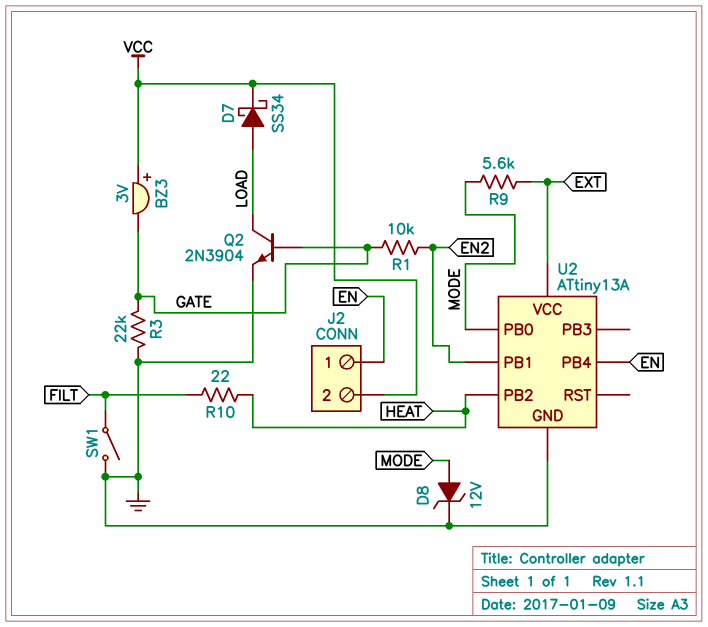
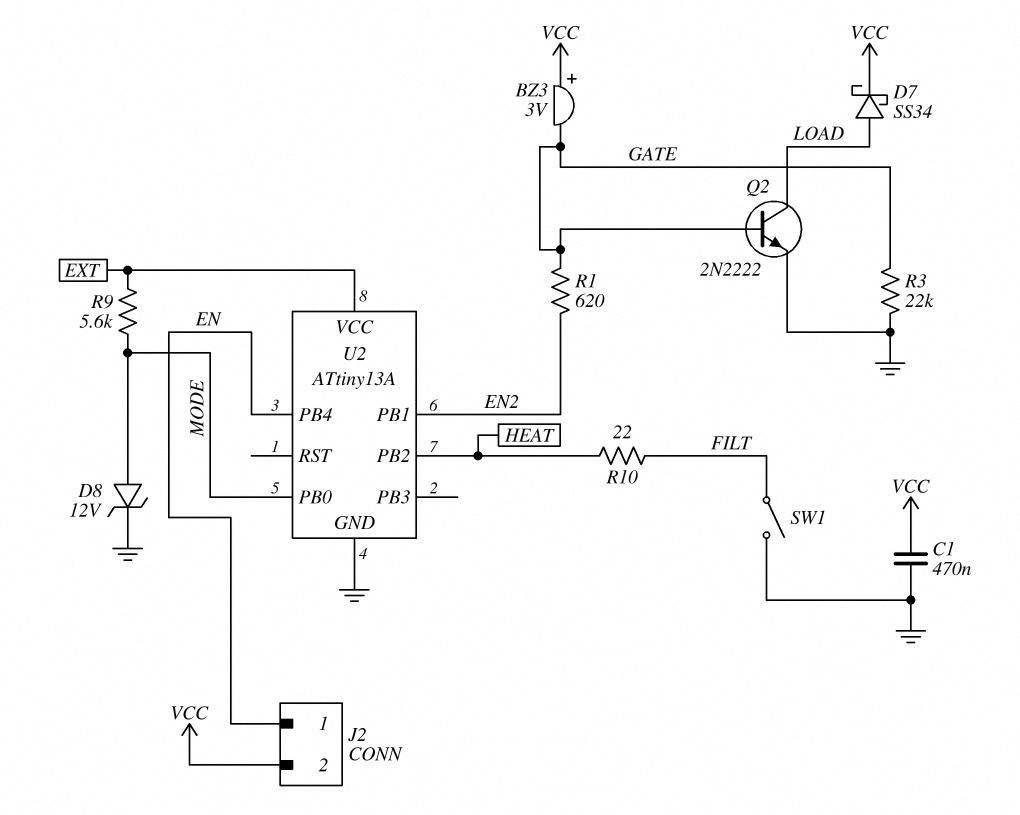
C1: none -> 470nF (GND, VCC)
Q2: NPN 2N3904 (B GATE, C LOAD, E GND) -> NPN 2N2222 (B GATE, C LOAD, E GND)
R1: 10k (EN2, GATE) -> 620 (EN2, GATE)

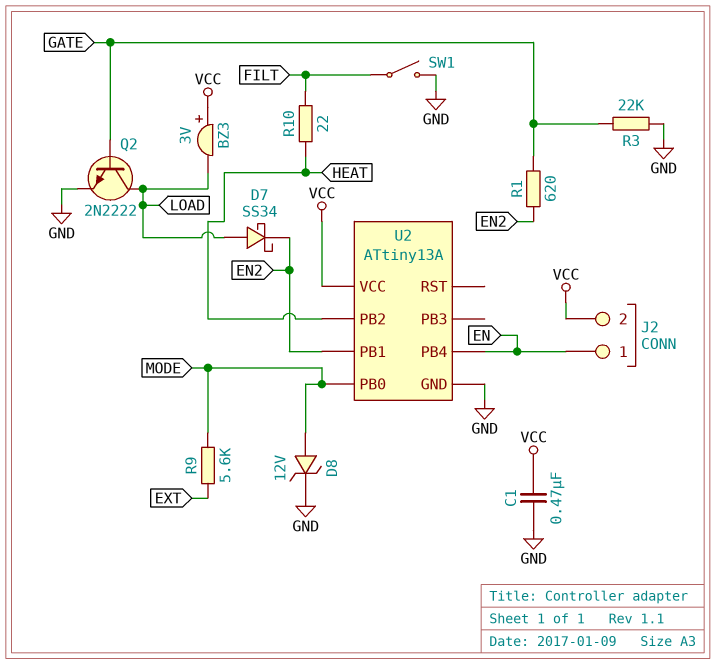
BZ3: buzzer 3V (plus VCC, minus GATE) -> buzzer 3V (plus VCC, minus LOAD)
D7: schottky SS34 (A LOAD, K VCC) -> schottky SS34 (A LOAD, K EN2)
U2 pin VCC: EXT -> VCC

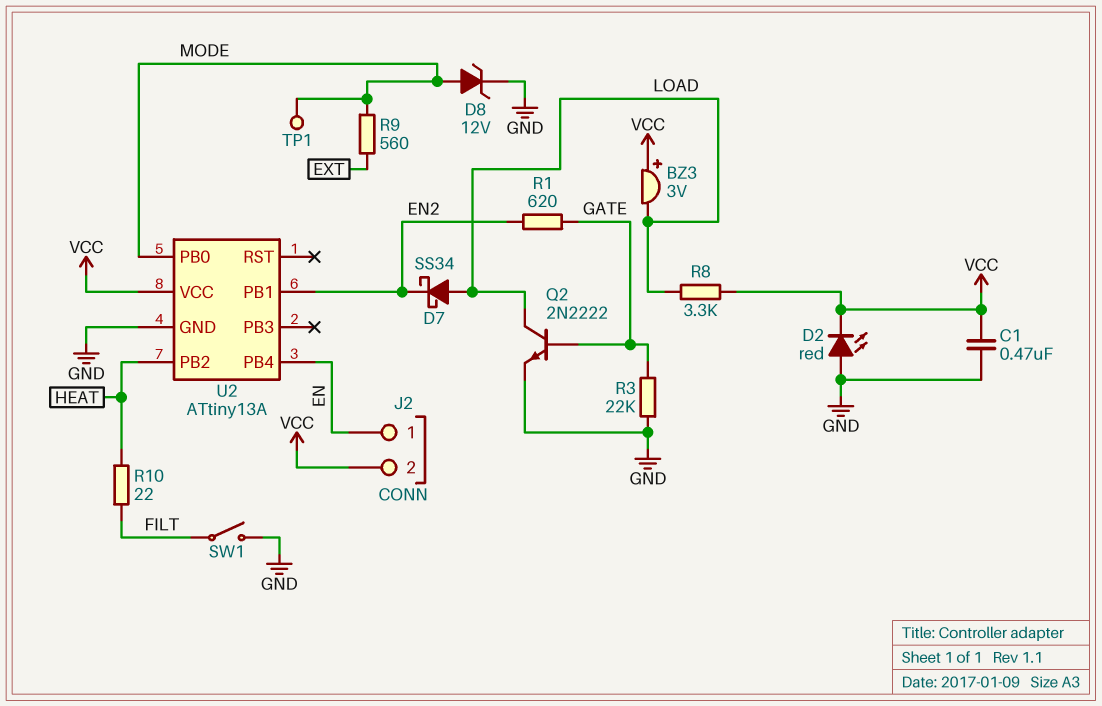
D2: none -> LED red (A GND, K VCC)
R8: none -> 3.3k (LOAD, VCC)
R9: 5.6k (EXT, MODE) -> 560 (EXT, MODE)
TP1: none -> test point (MODE)

